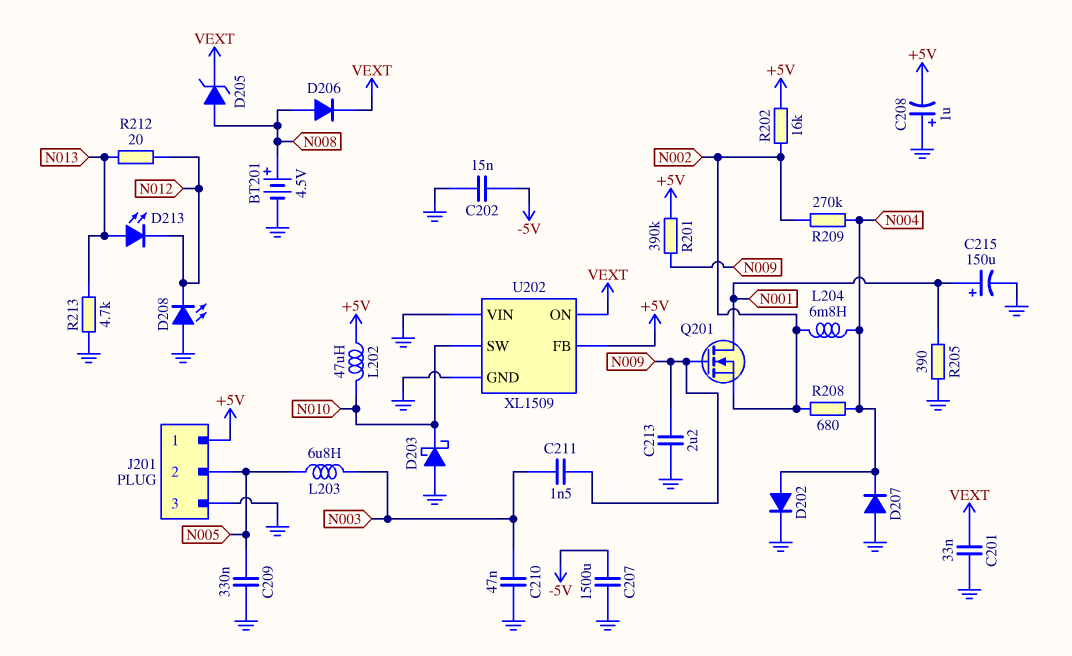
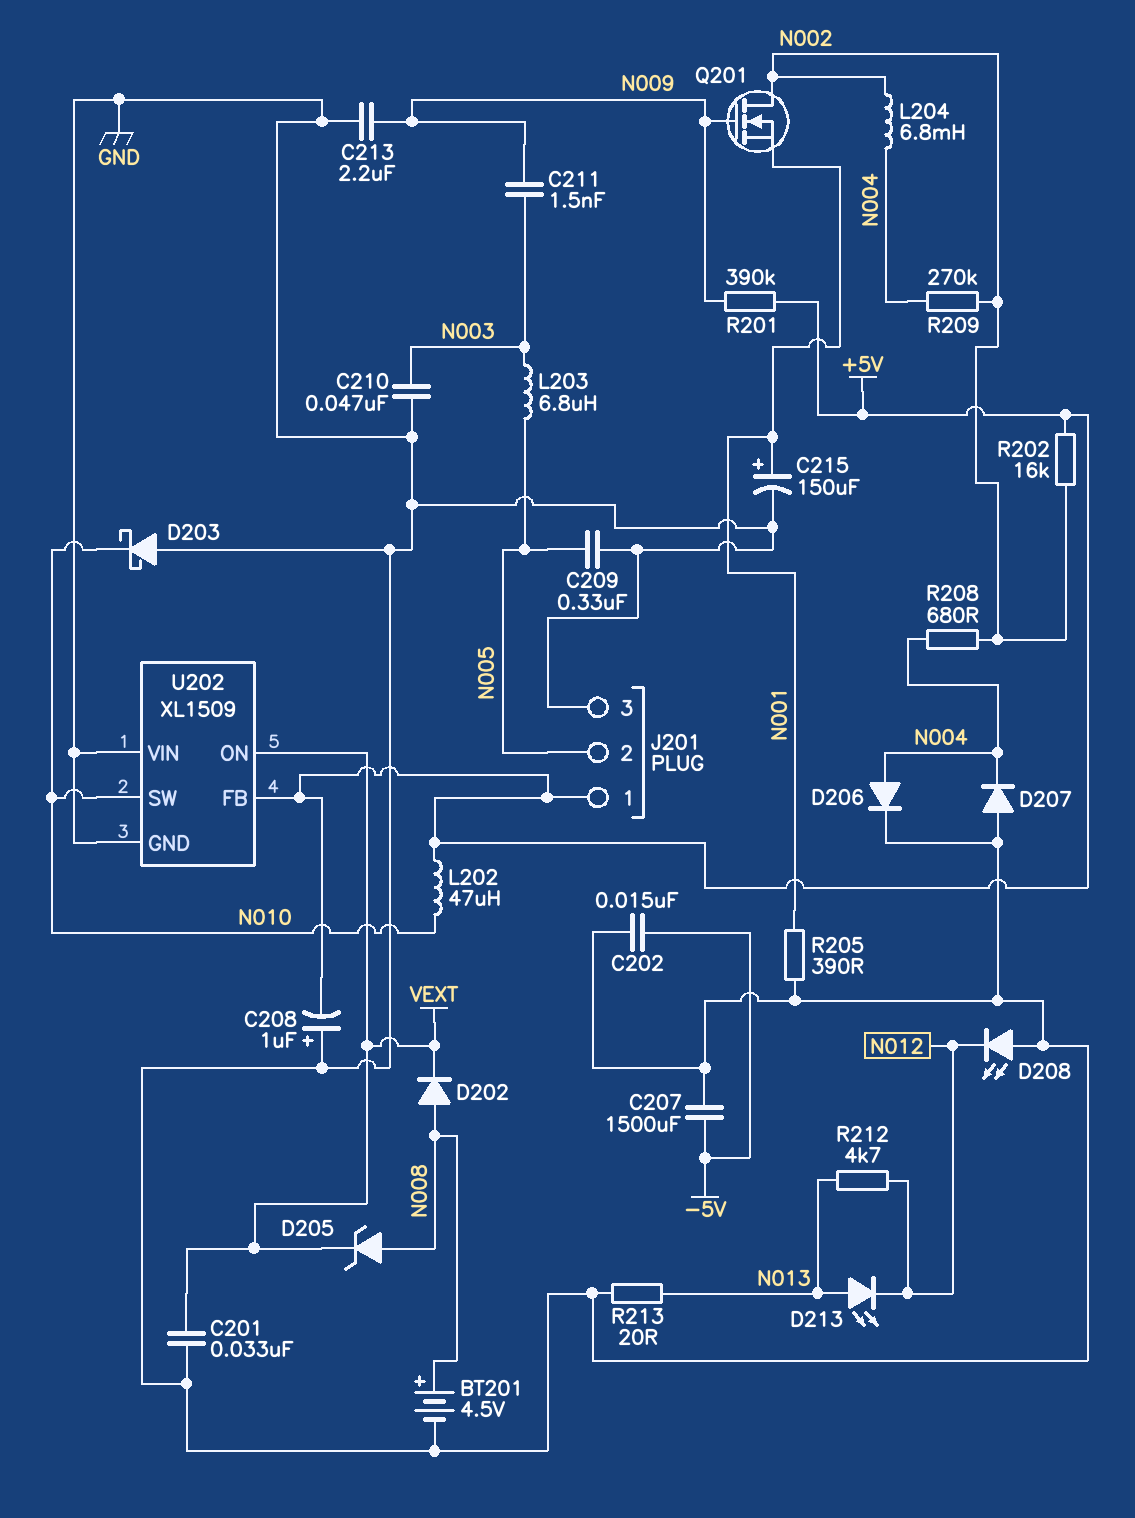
D202: diode (A N004, K GND) -> diode (A N008, K VEXT)
D206: diode (A N008, K VEXT) -> diode (A N004, K GND)
Q201: NMOS (G N009, D N001, S N002) -> NMOS (G N009, D N002, S N001)
R212: 20 (N012, N013) -> 4.7k (N012, N013)
R213: 4.7k (GND, N013) -> 20 (GND, N013)

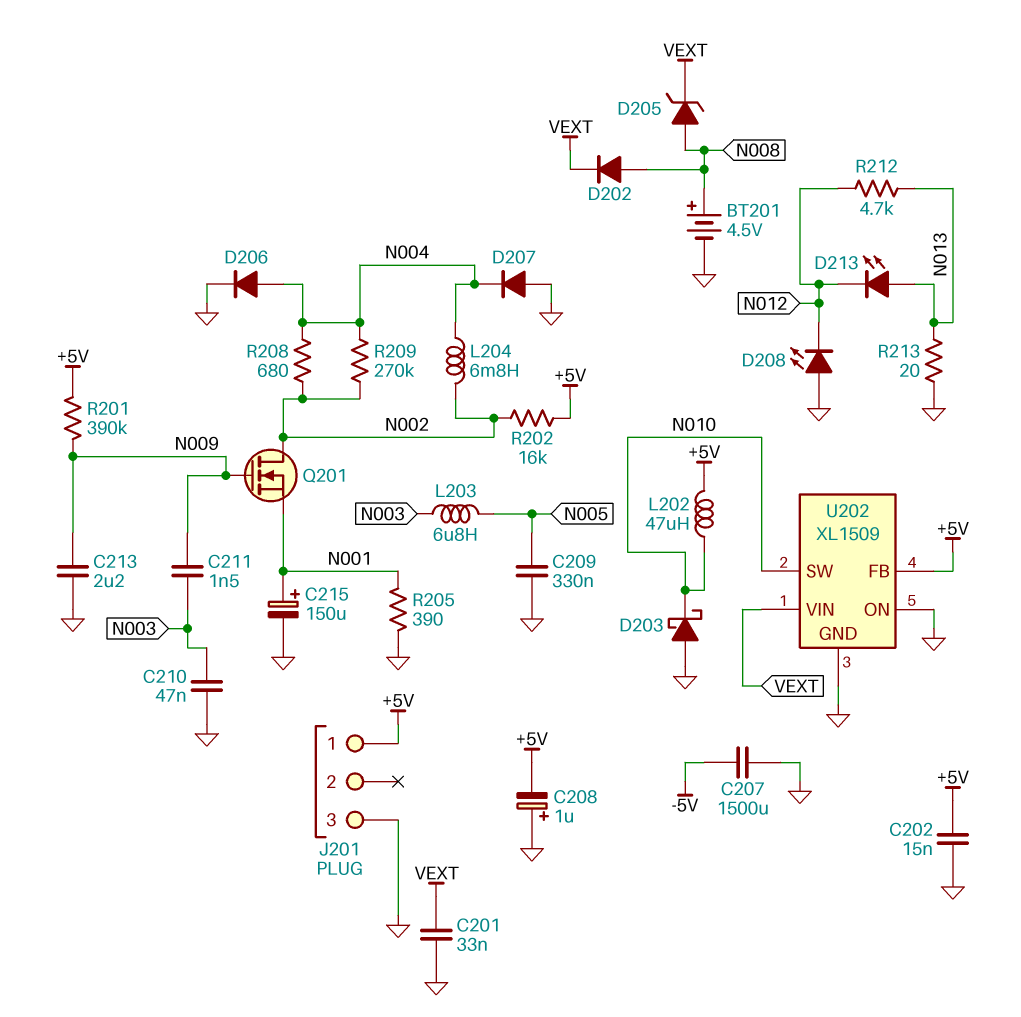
C202: 15nF (-5V, GND) -> 15nF (+5V, GND)
J201 pin 2: N005 -> none
U202 pin ON: VEXT -> GND
U202 pin VIN: GND -> VEXT

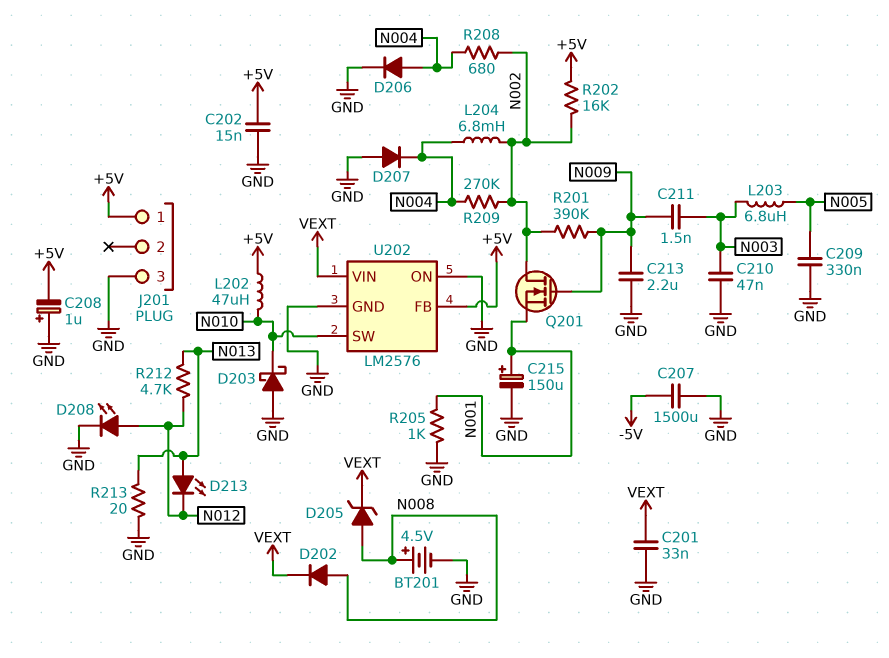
D208: LED (A GND, K N012) -> LED (A N012, K GND)
R201: 390k (+5V, N009) -> 390k (N002, N009)
R205: 390 (GND, N001) -> 1k (GND, N001)
U202: XL1509 -> LM2576

